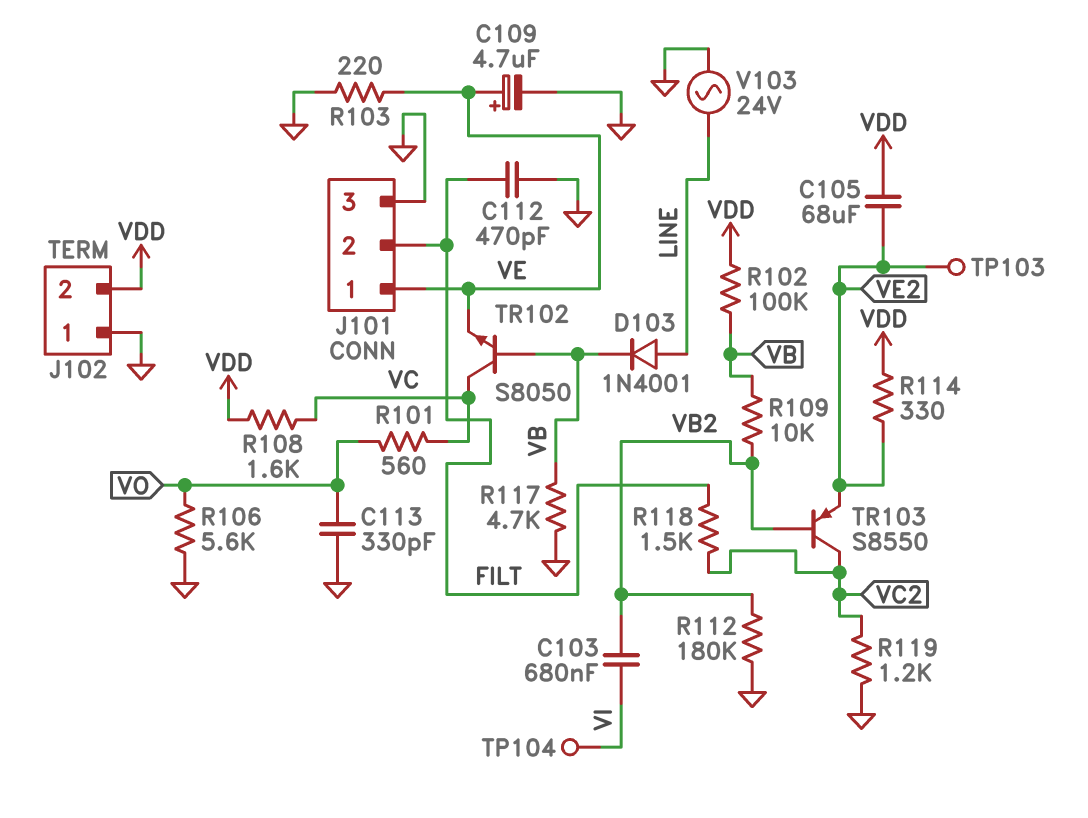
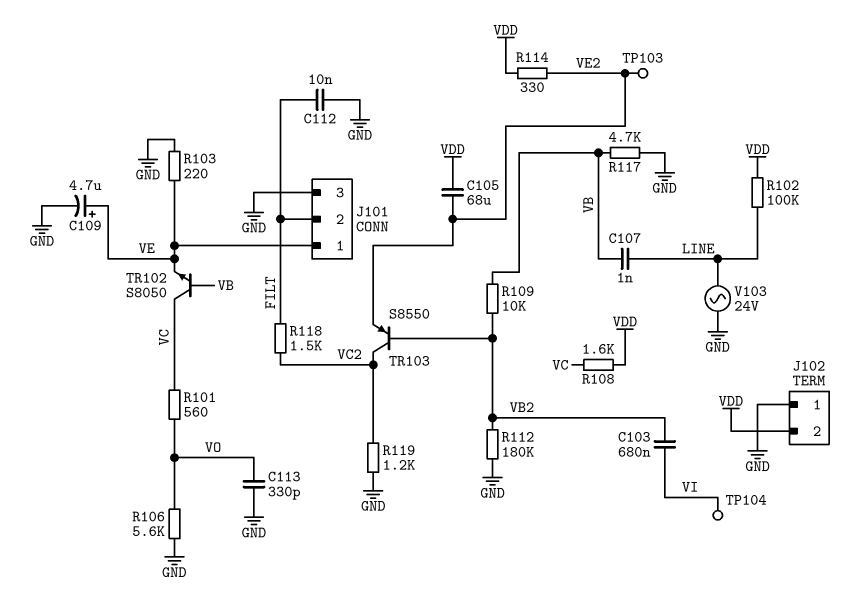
C107: none -> 1nF (LINE, VB)
C112: 470pF (FILT, GND) -> 10nF (FILT, GND)
D103: diode 1N4001 (A LINE, K VB) -> none
R102: 100k (VB, VDD) -> 100k (LINE, VDD)

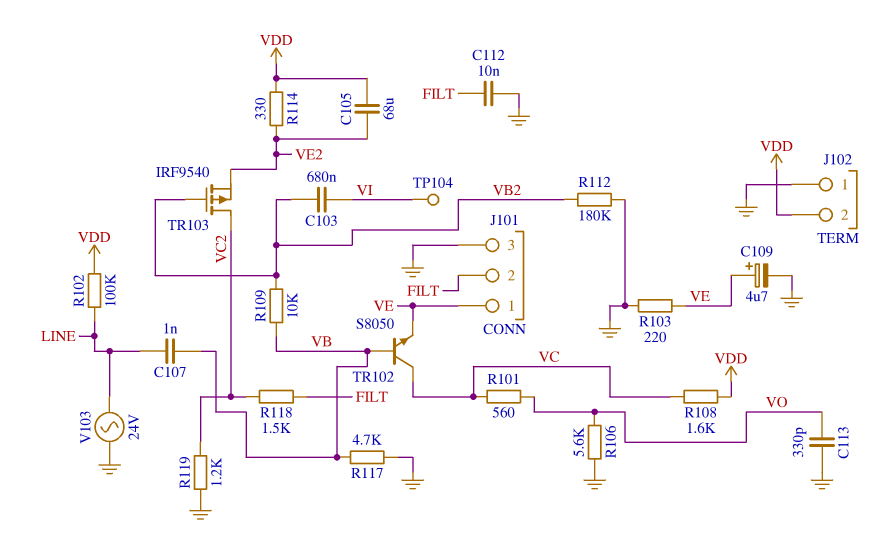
TP103: test point (VE2) -> none
TR103: PNP S8550 (B VB2, C VC2, E VE2) -> PMOS IRF9540 (G VB2, D VC2, S VE2)

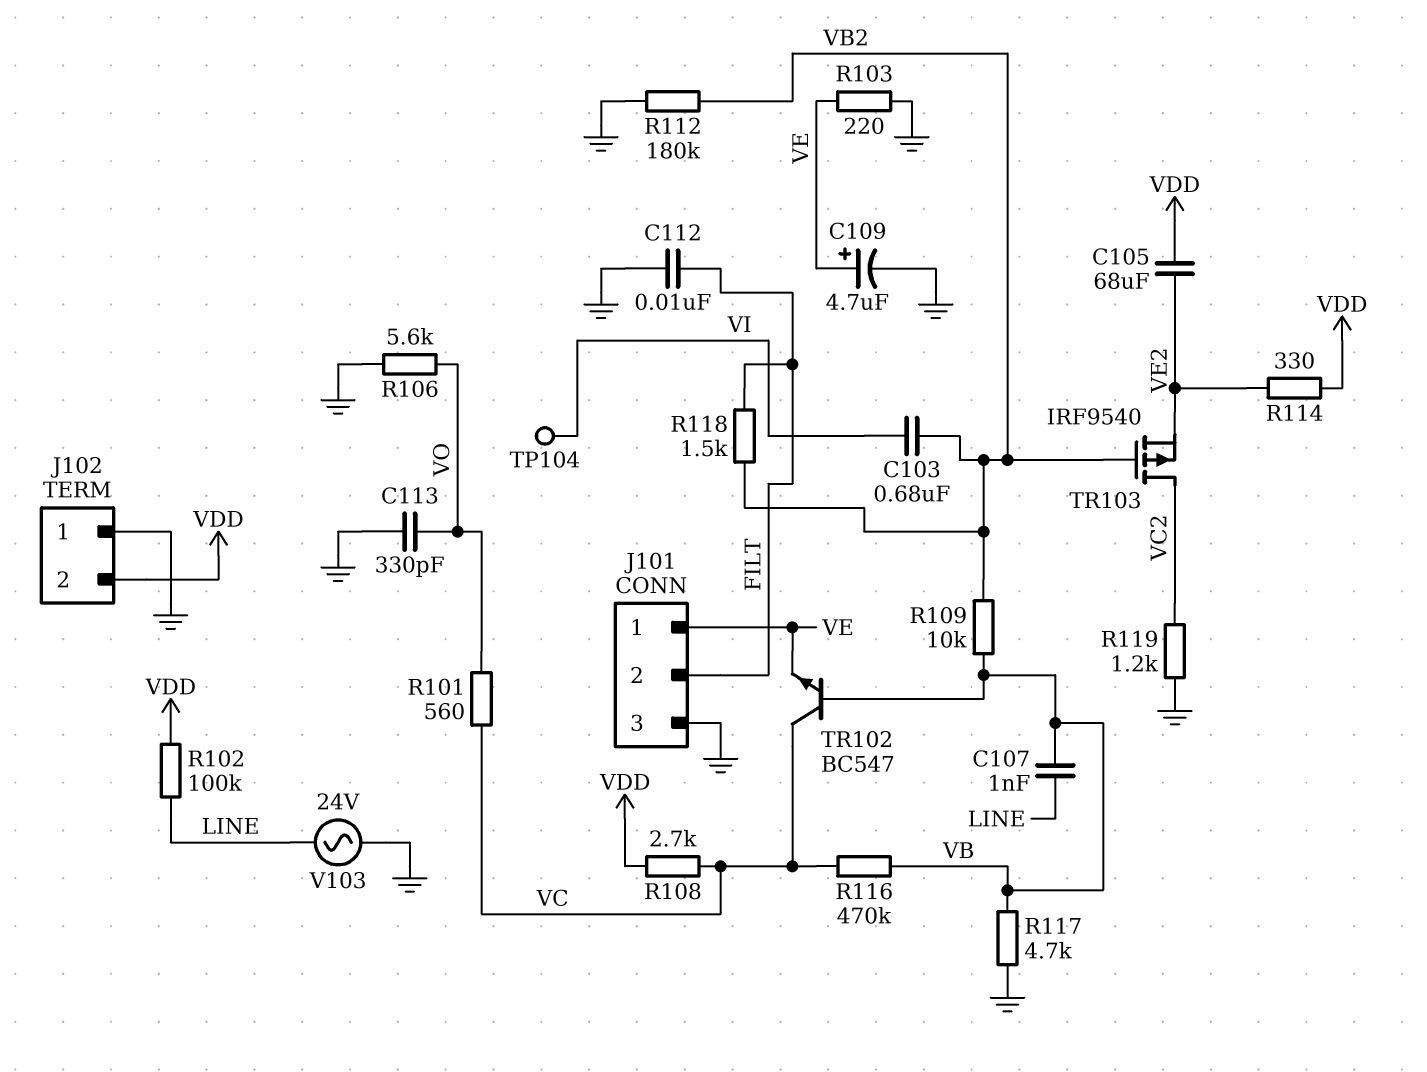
R108: 1.6k (VC, VDD) -> 2.7k (VC, VDD)
R116: none -> 470k (VB, VC)
R118: 1.5k (FILT, VC2) -> 1.5k (FILT, VB2)
TR102: NPN S8050 (B VB, C VC, E VE) -> NPN BC547 (B VB, C VC, E VE)

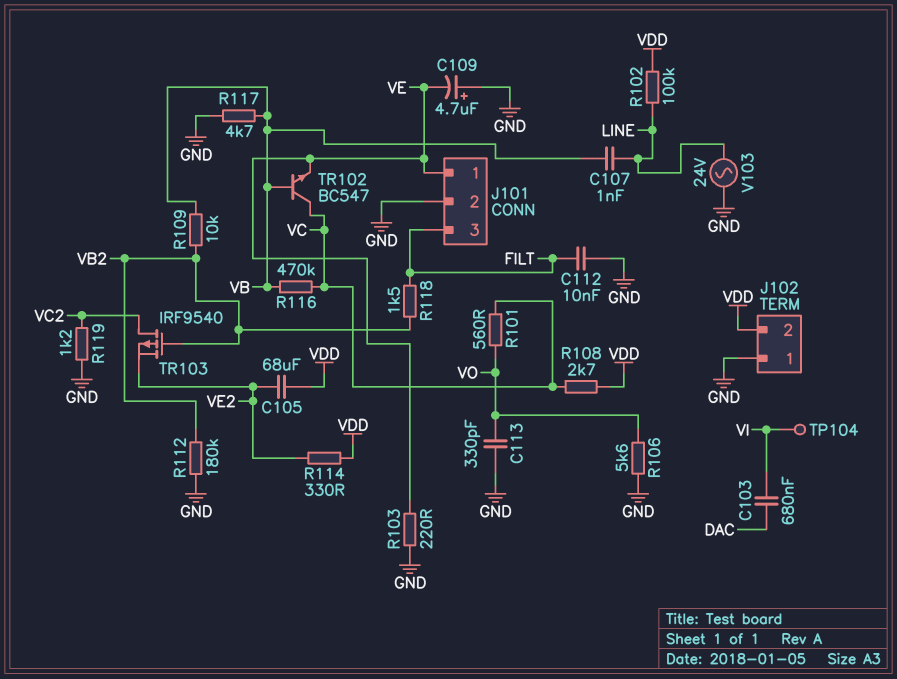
C103: 680nF (VB2, VI) -> 680nF (DAC, VI)
C109: 4.7uF (plus VE, minus GND) -> 4.7uF (plus GND, minus VE)
J101 pin 2: FILT -> GND
J101 pin 3: GND -> FILT

